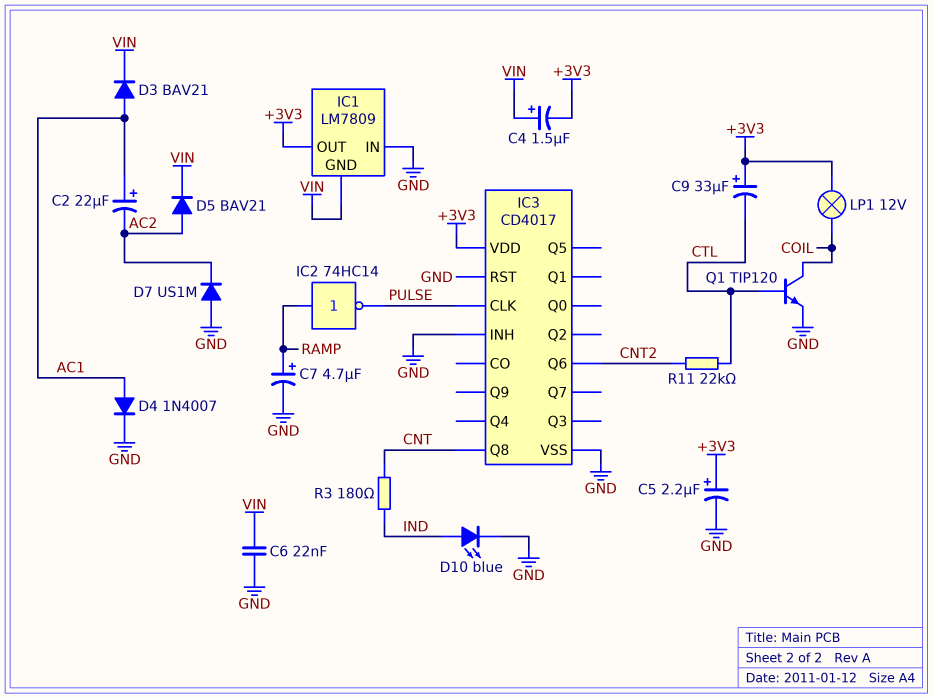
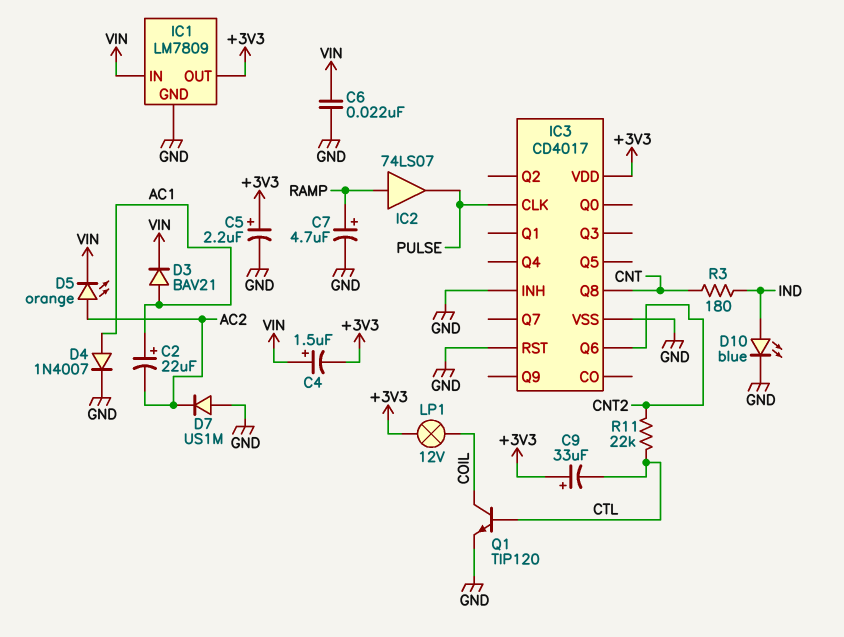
D5: diode BAV21 (A AC2, K VIN) -> LED orange (A AC2, K VIN)
IC1 pin GND: VIN -> GND
IC1 pin IN: GND -> VIN
IC2: NOT 74HC14 (in RAMP, out PULSE) -> buffer 74LS07 (in RAMP, out PULSE)

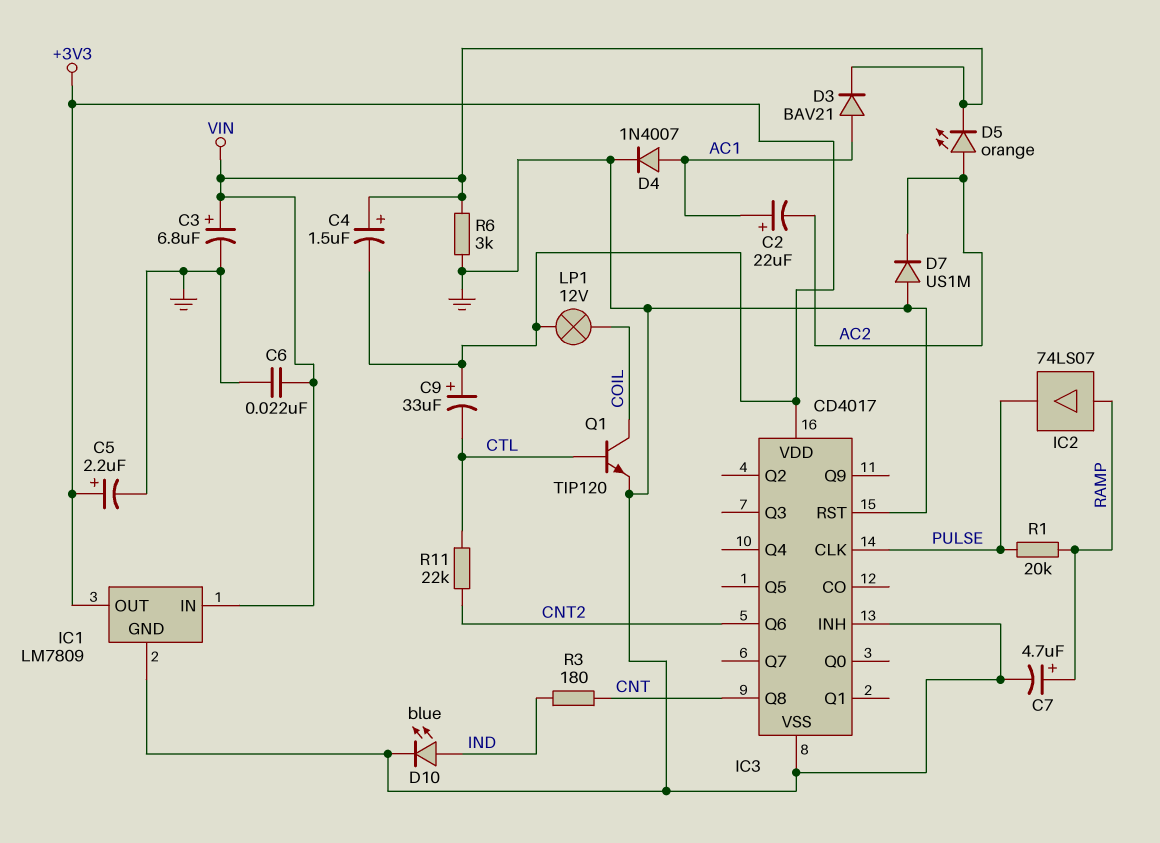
C3: none -> 6.8uF (plus VIN, minus GND)
R1: none -> 20k (PULSE, RAMP)
R6: none -> 3k (GND, VIN)

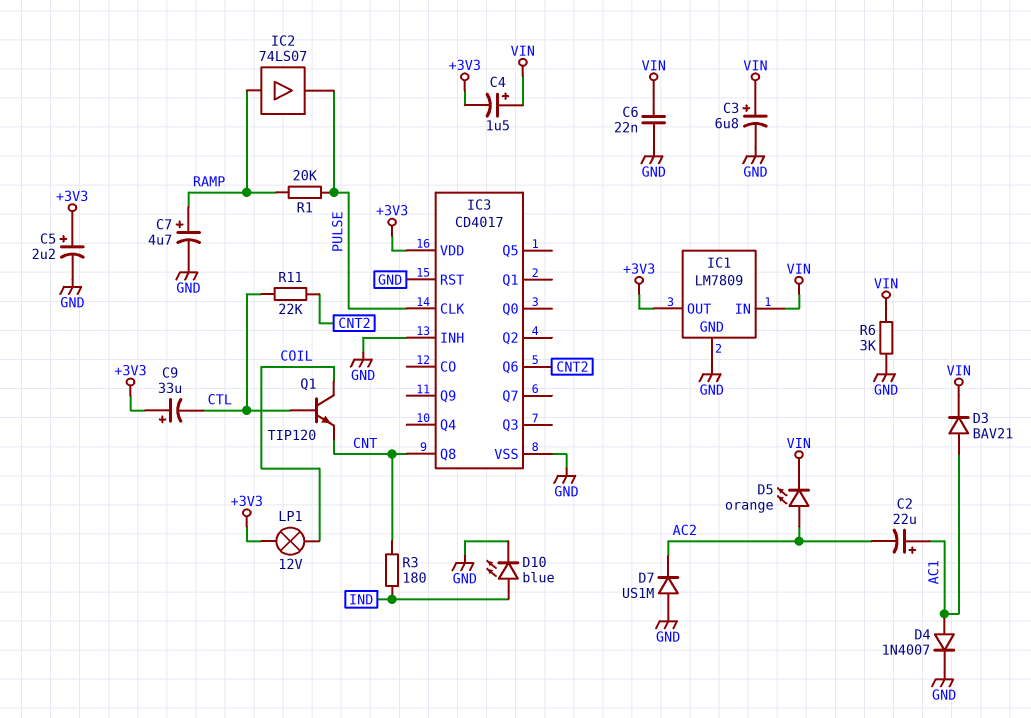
Q1: NPN TIP120 (B CTL, C COIL, E GND) -> NPN TIP120 (B CTL, C COIL, E CNT)

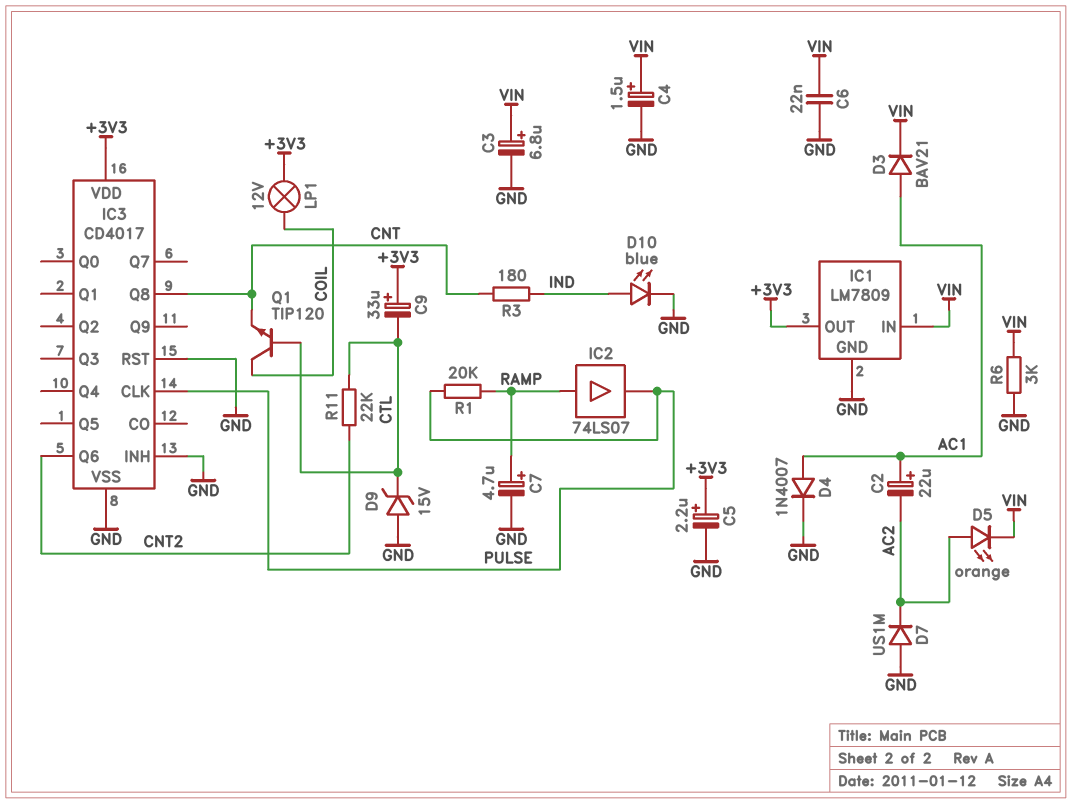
C4: 1.5uF (plus VIN, minus +3V3) -> 1.5uF (plus VIN, minus GND)
D9: none -> zener 15V (A GND, K CTL)

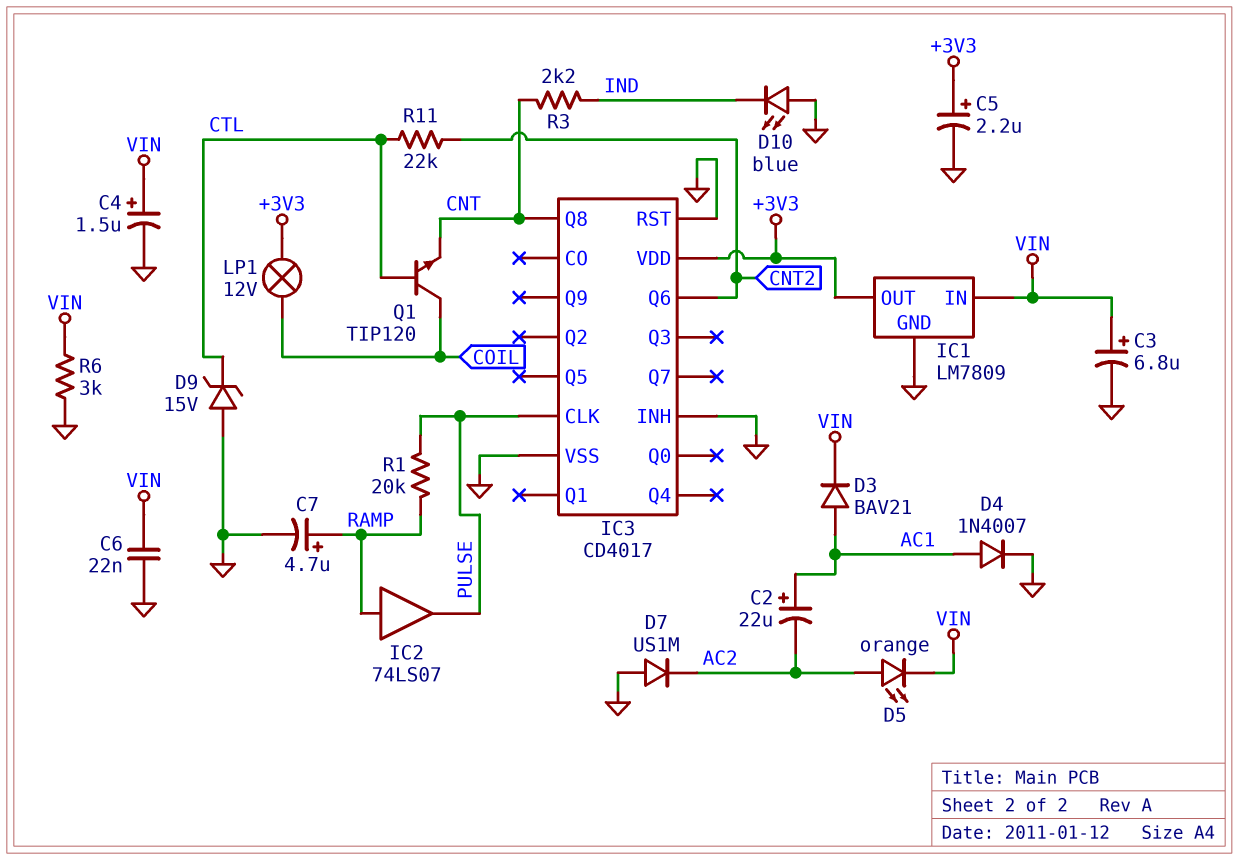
C9: 33uF (plus +3V3, minus CTL) -> none
D10: LED blue (A IND, K GND) -> LED blue (A GND, K IND)
R3: 180 (CNT, IND) -> 2.2k (CNT, IND)

